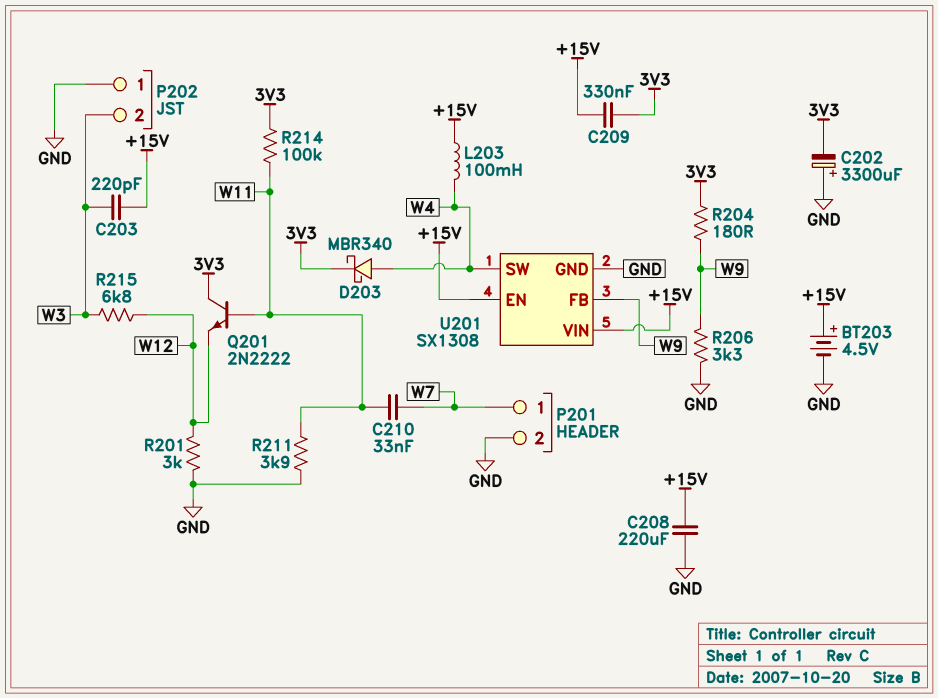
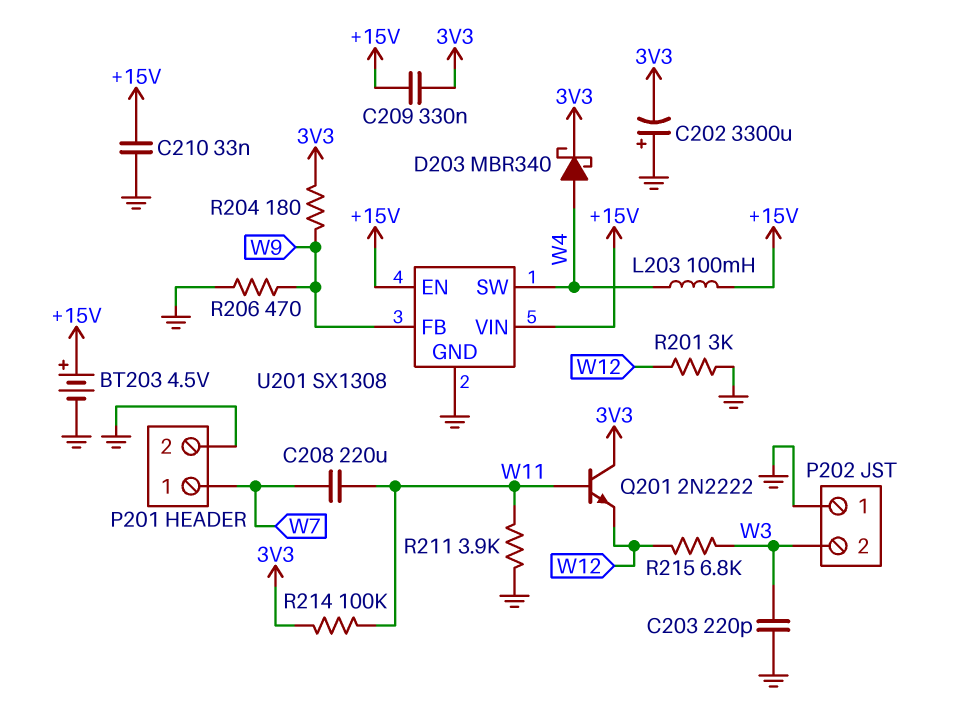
C203: 220pF (+15V, W3) -> 220pF (GND, W3)
C208: 220uF (+15V, GND) -> 220uF (W7, W11)
C210: 33nF (W7, W11) -> 33nF (+15V, GND)
R206: 3.3k (GND, W9) -> 470 (GND, W9)

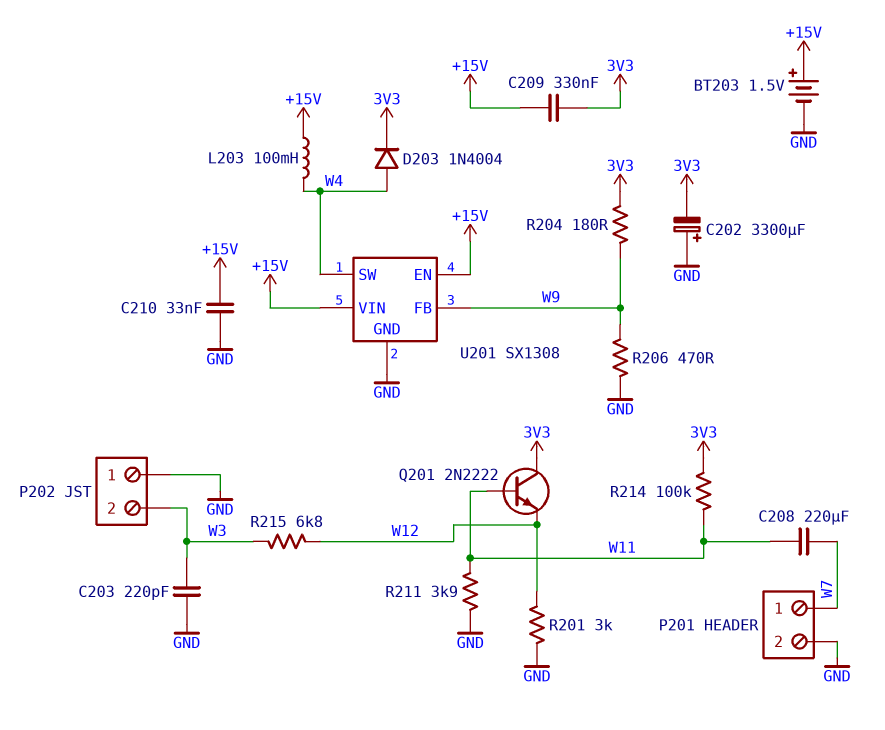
BT203: 4.5V (plus +15V, minus GND) -> 1.5V (plus +15V, minus GND)
D203: schottky MBR340 (A W4, K 3V3) -> diode 1N4004 (A W4, K 3V3)

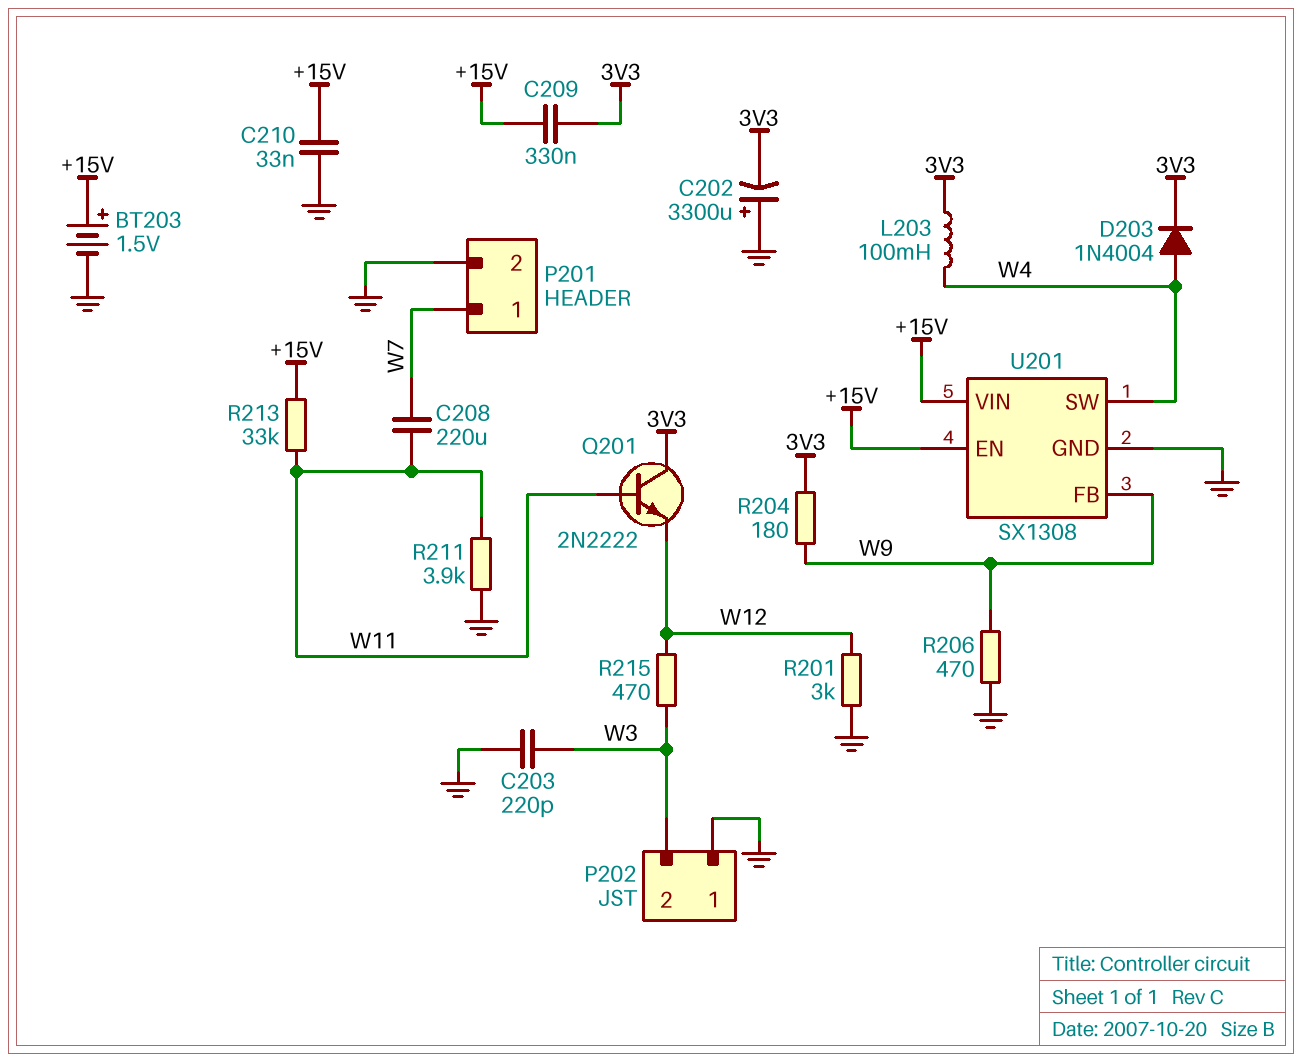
L203: 100mH (+15V, W4) -> 100mH (3V3, W4)
R213: none -> 33k (+15V, W11)
R214: 100k (3V3, W11) -> none
R215: 6.8k (W3, W12) -> 470 (W3, W12)

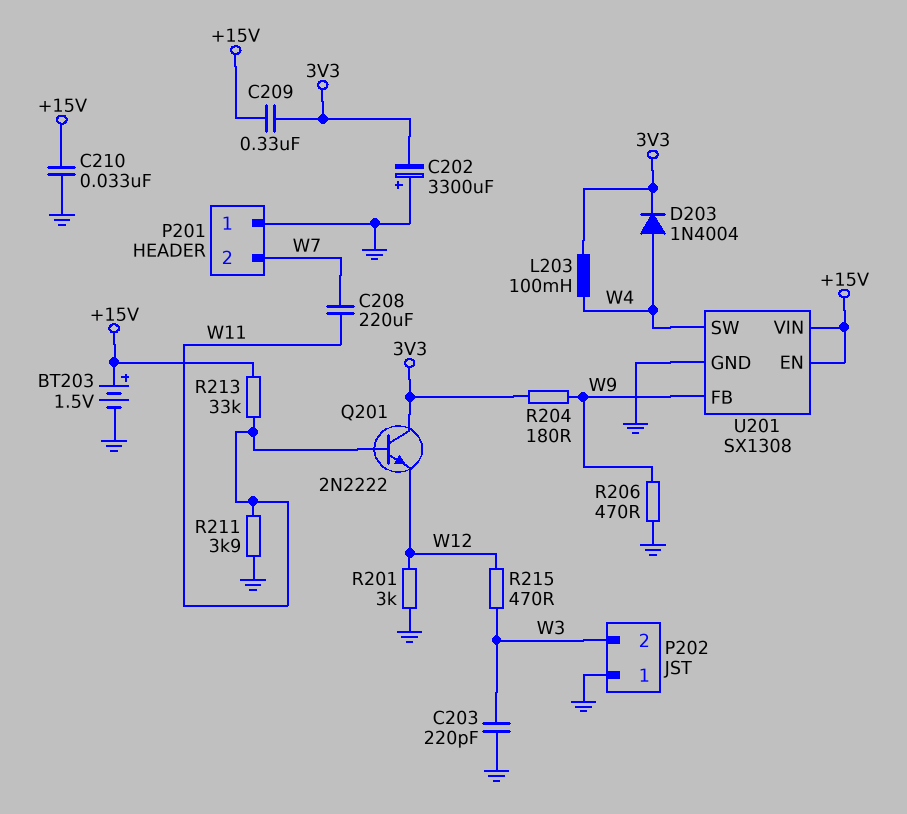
P201 pin 1: W7 -> GND
P201 pin 2: GND -> W7

